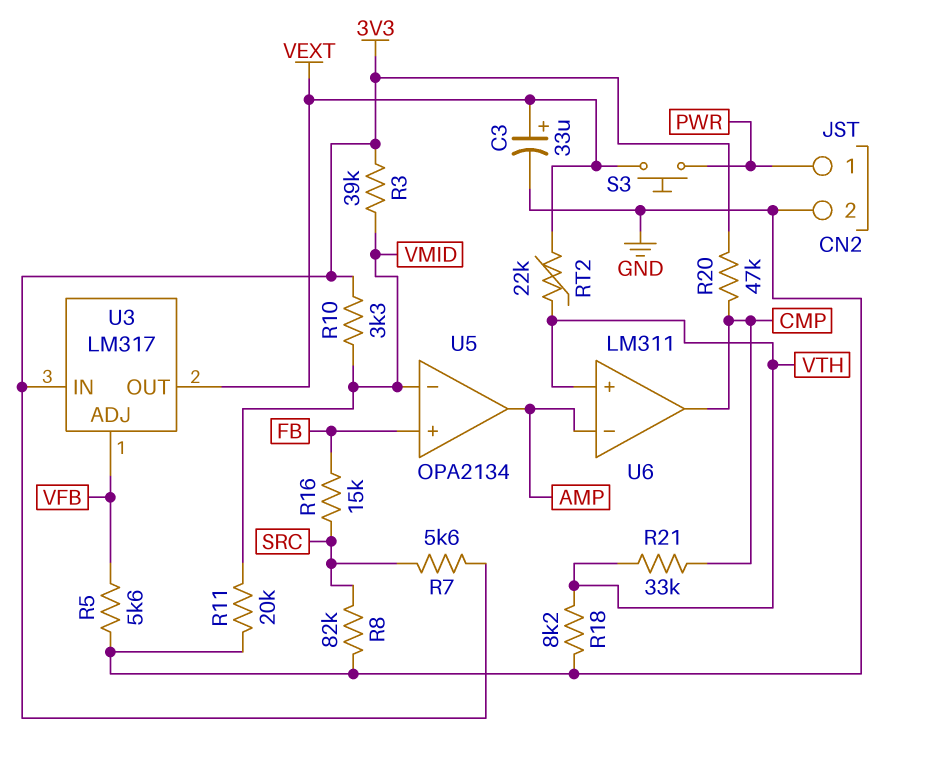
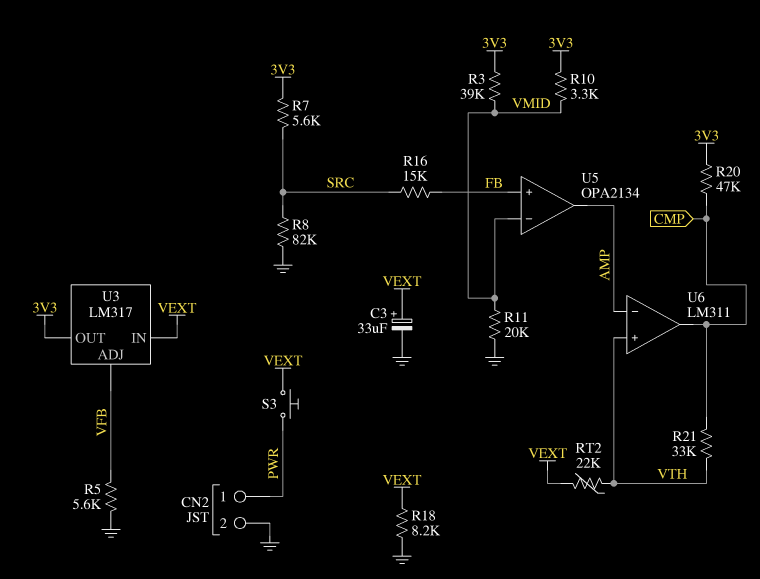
R18: 8.2k (GND, VTH) -> 8.2k (GND, VEXT)
U3 pin IN: 3V3 -> VEXT
U3 pin OUT: VEXT -> 3V3

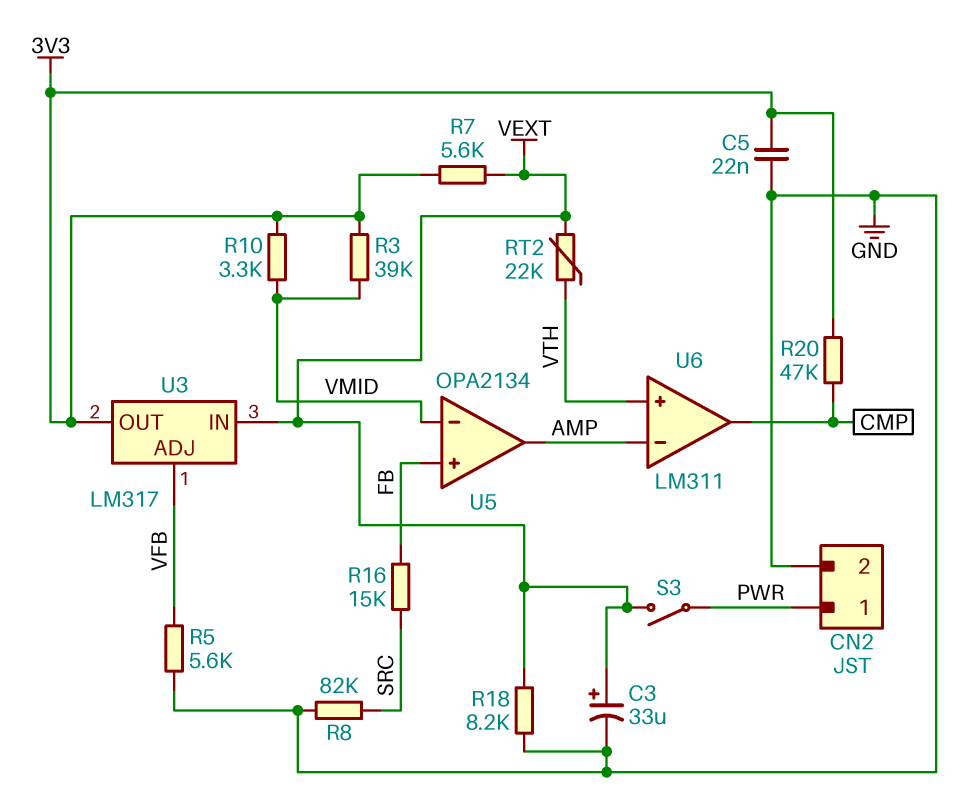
C5: none -> 22nF (3V3, GND)
R7: 5.6k (3V3, SRC) -> 5.6k (3V3, VEXT)
R11: 20k (GND, VMID) -> none
R21: 33k (CMP, VTH) -> none
S3: button (PWR, VEXT) -> switch (PWR, VEXT)

